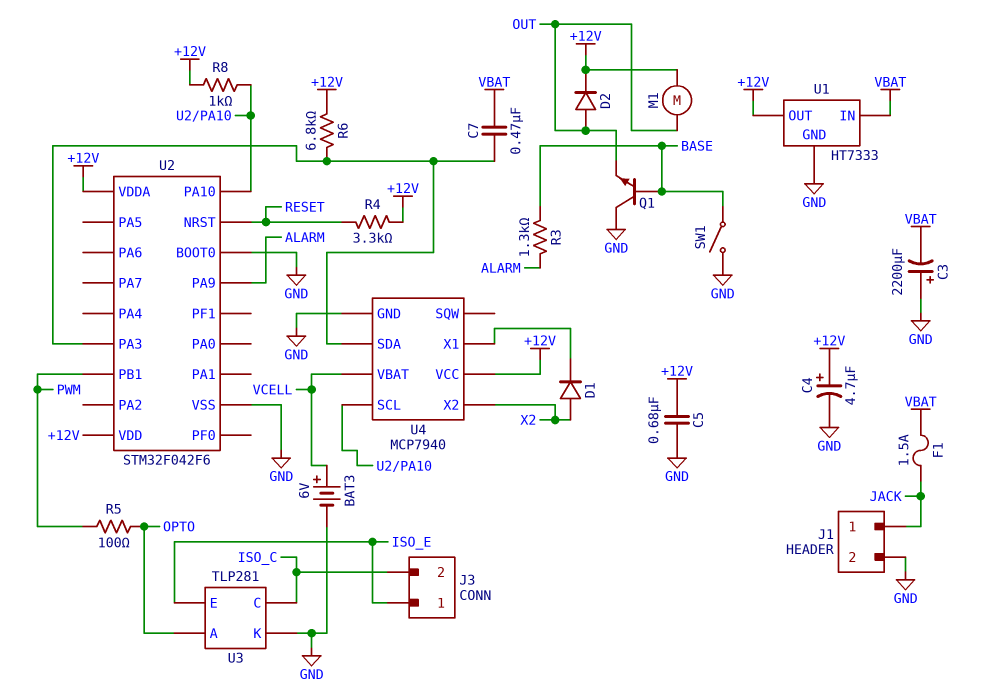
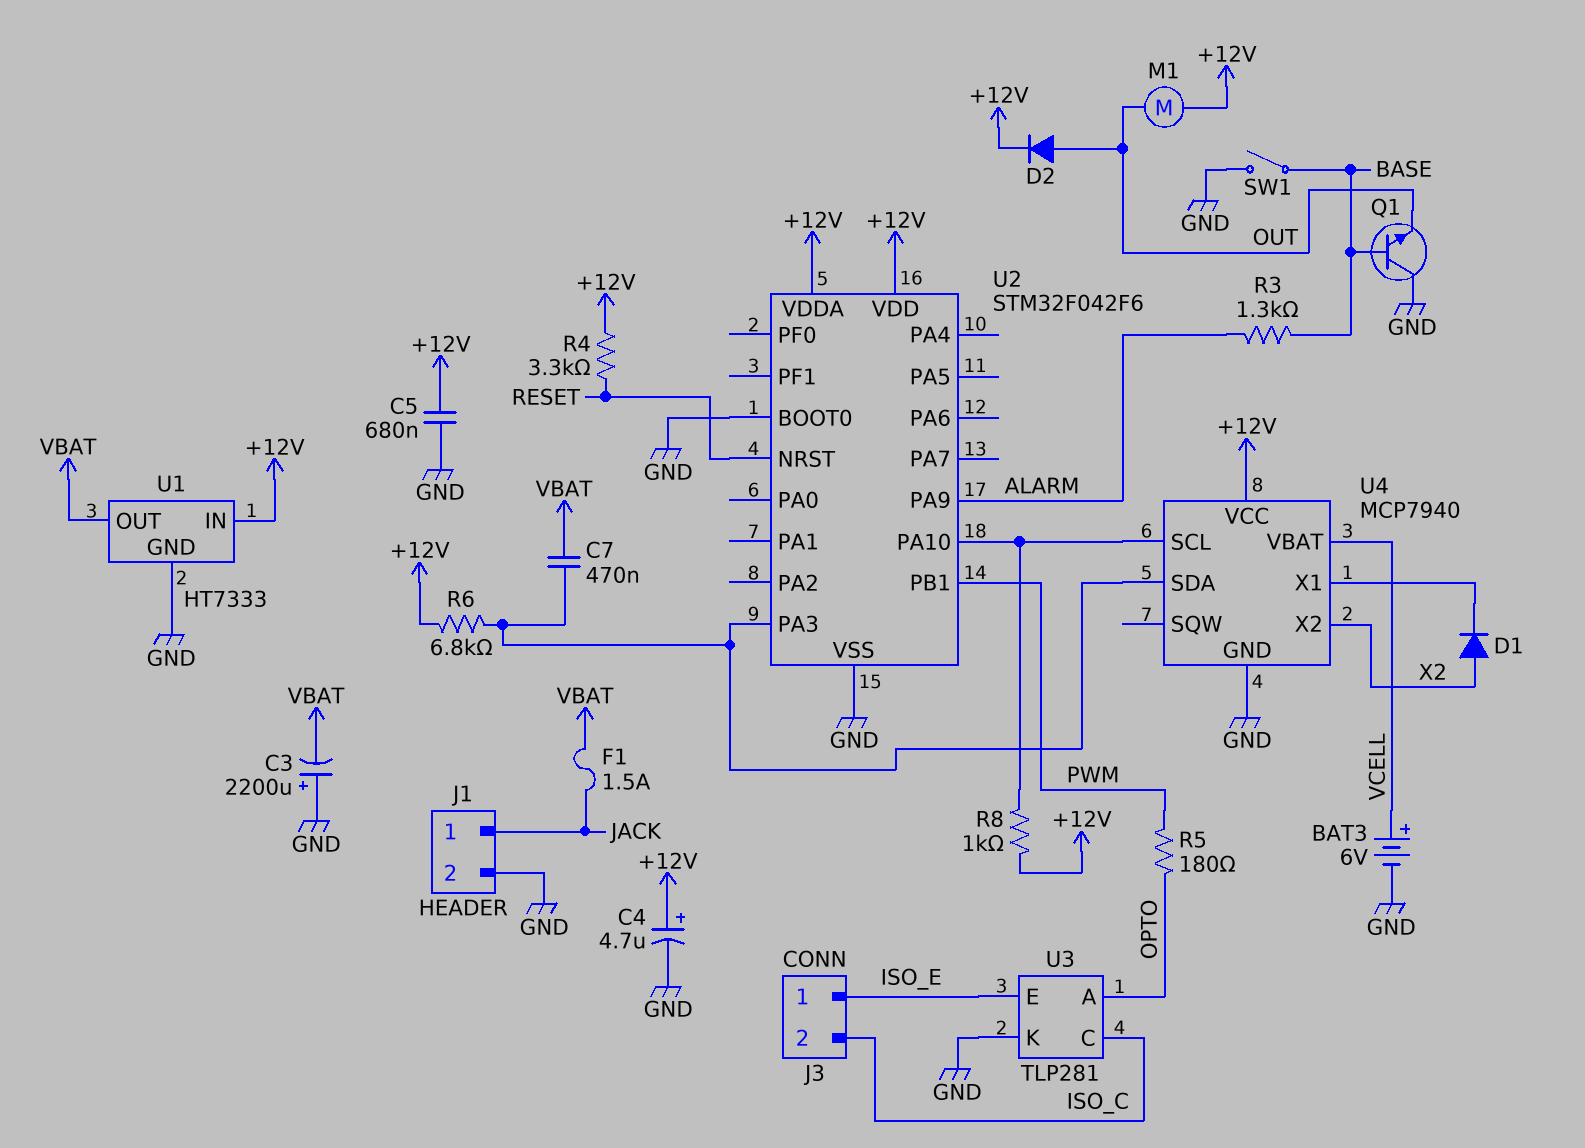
R5: 100 (OPTO, PWM) -> 180 (OPTO, PWM)
U1 pin IN: VBAT -> +12V
U1 pin OUT: +12V -> VBAT

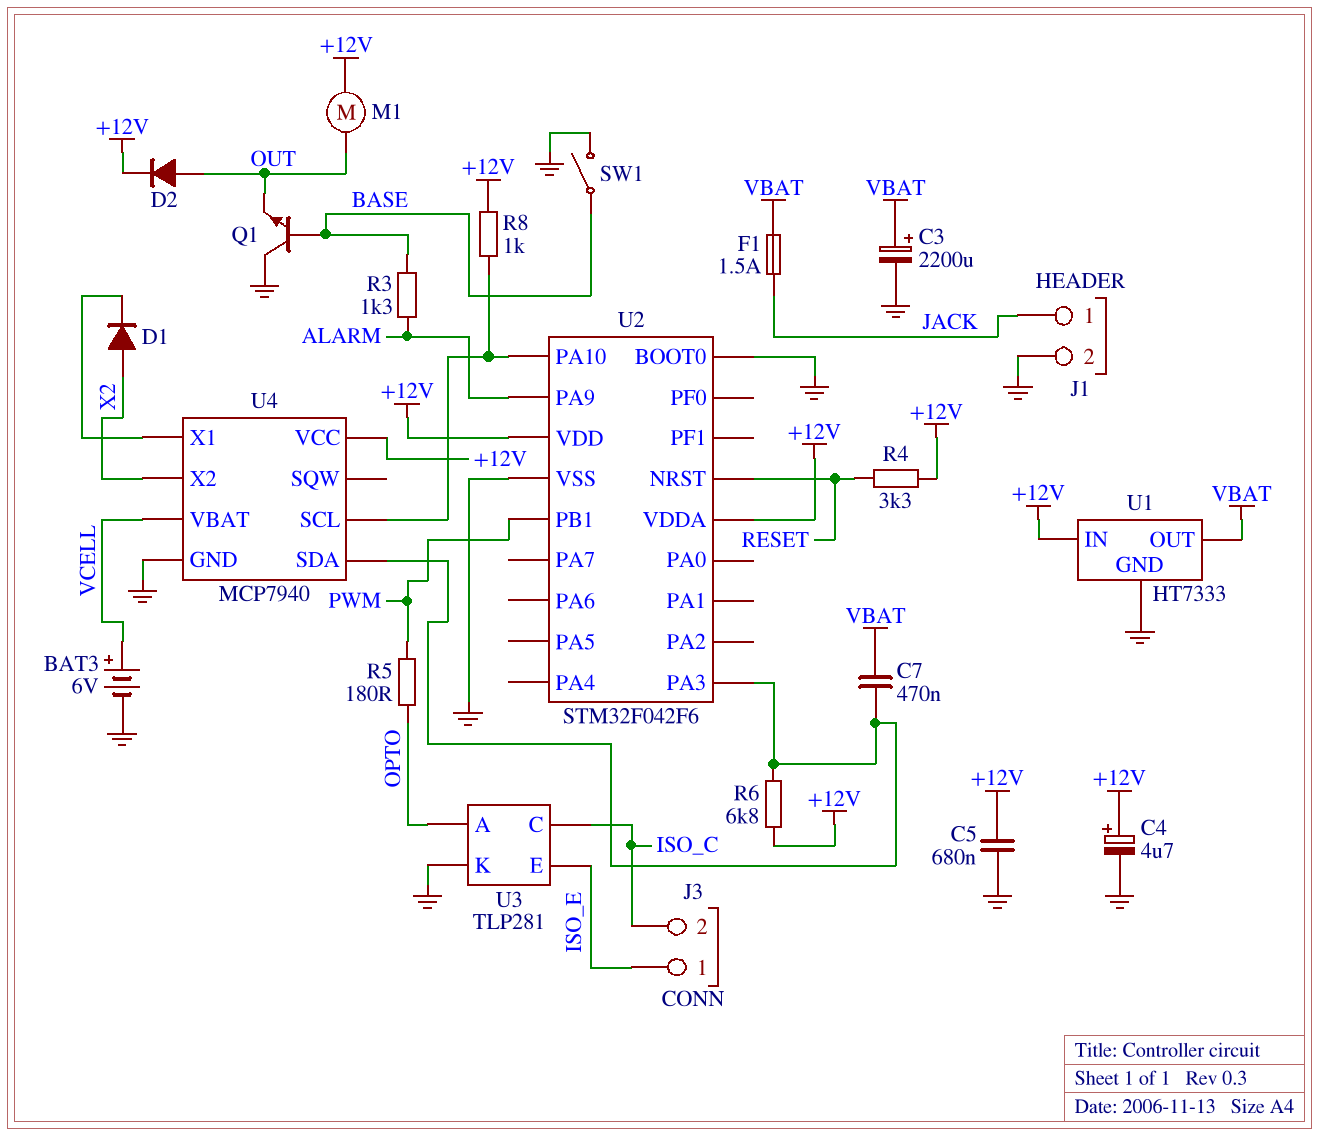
C3: 2200uF (plus GND, minus VBAT) -> 2200uF (plus VBAT, minus GND)

